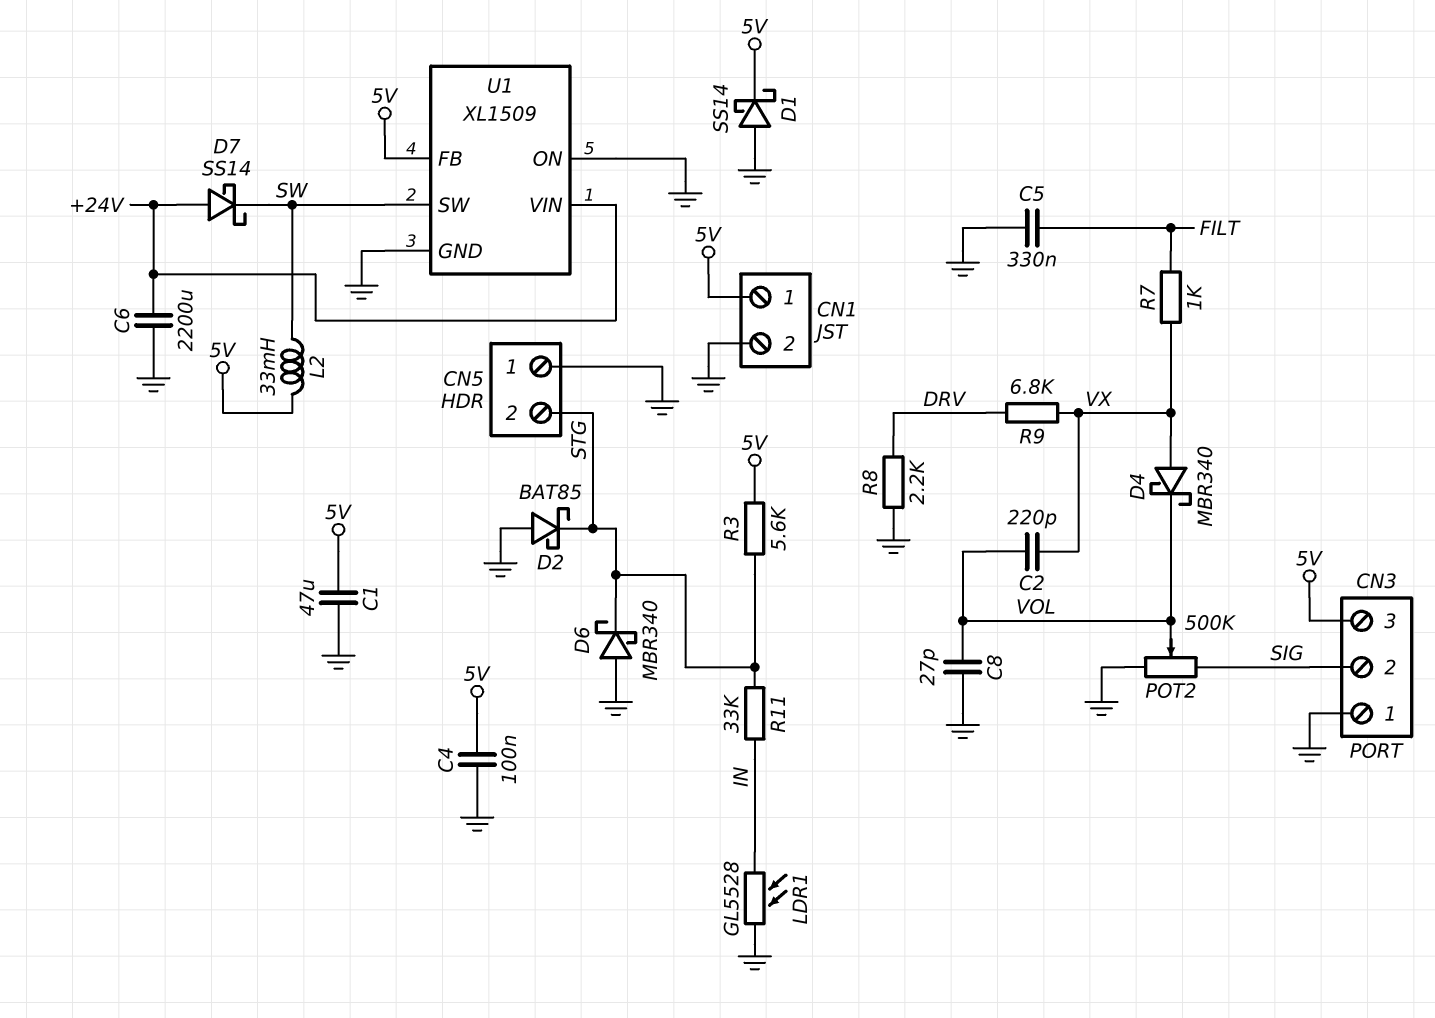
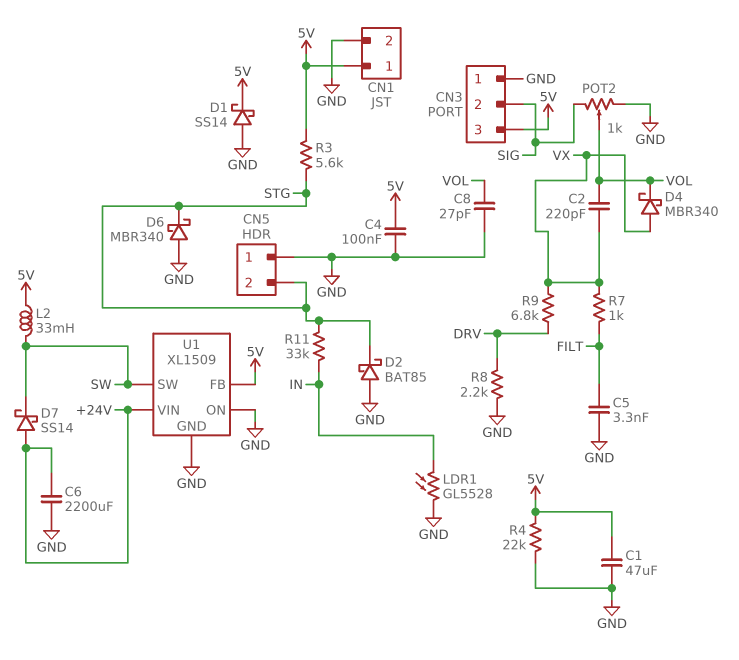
C5: 330nF (FILT, GND) -> 3.3nF (FILT, GND)
POT2: 500k (GND, SIG, wiper VOL) -> 1k (GND, SIG, wiper VOL)
R4: none -> 22k (5V, GND)

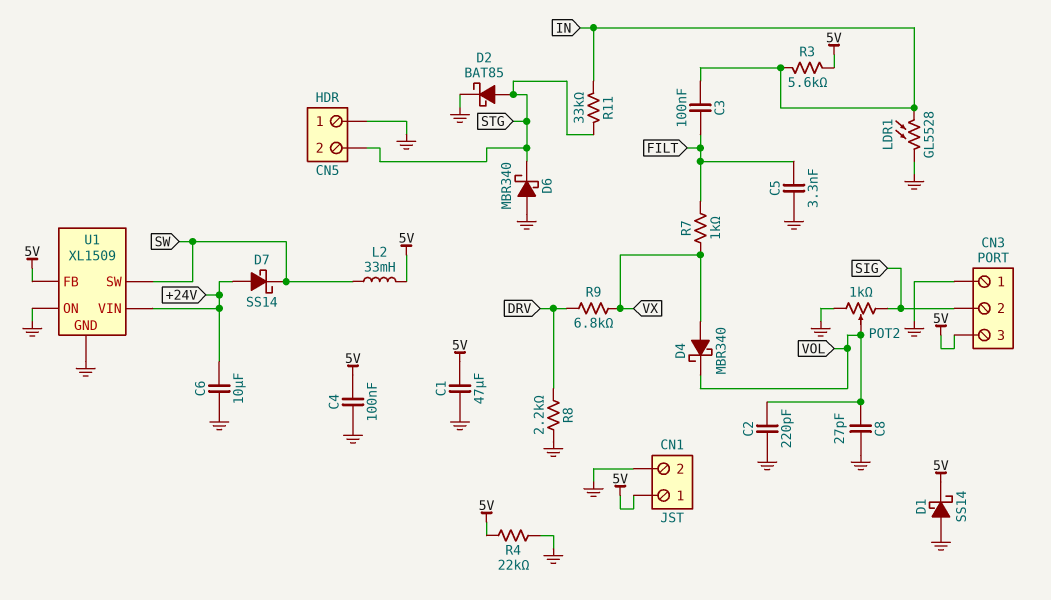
C2: 220pF (VOL, VX) -> 220pF (GND, VOL)
C3: none -> 100nF (FILT, IN)
C6: 2200uF (+24V, GND) -> 10uF (+24V, GND)
D2: schottky BAT85 (A GND, K STG) -> schottky BAT85 (A STG, K GND)
R3: 5.6k (5V, STG) -> 5.6k (5V, IN)

